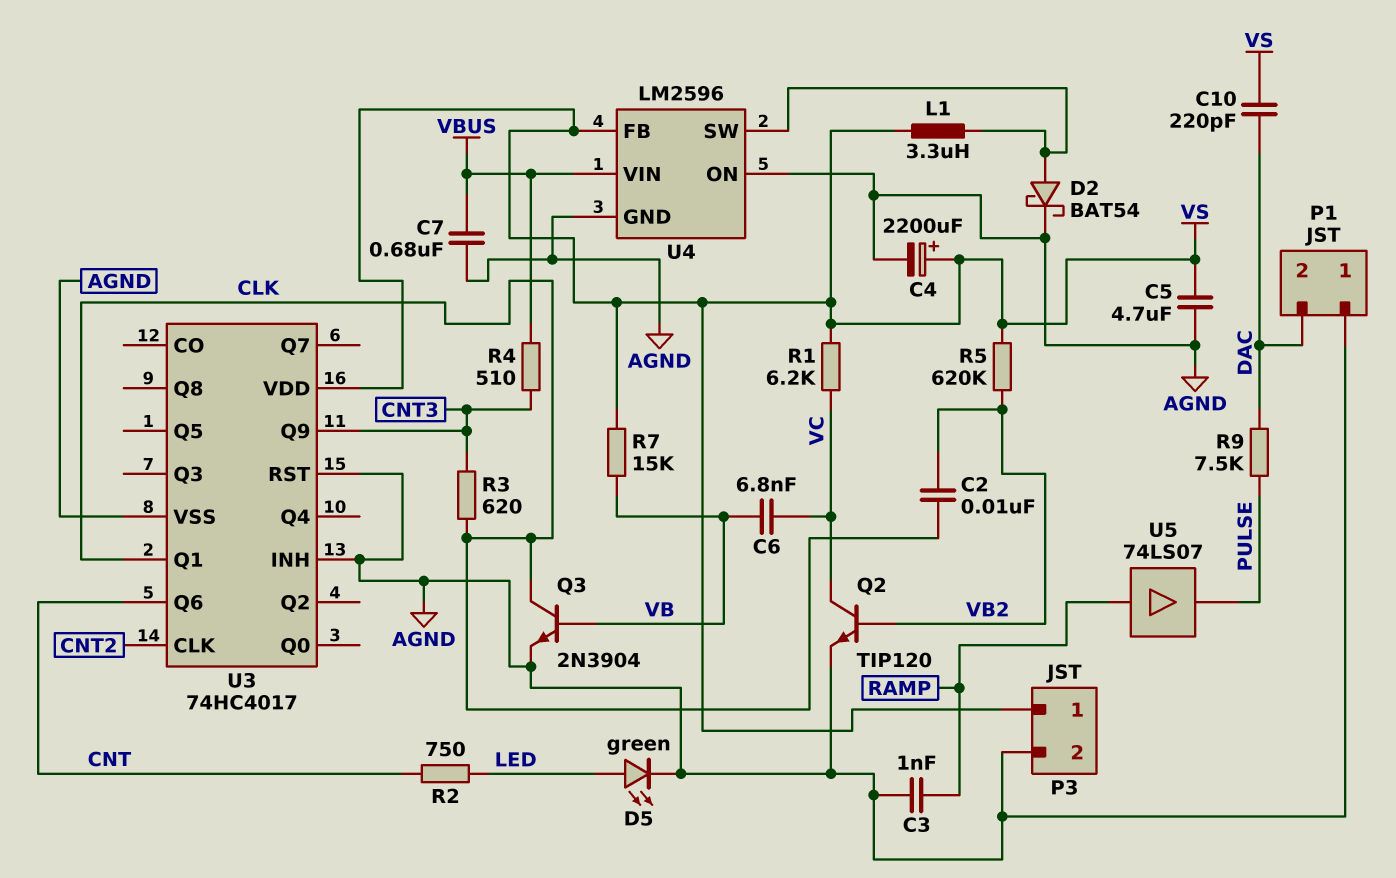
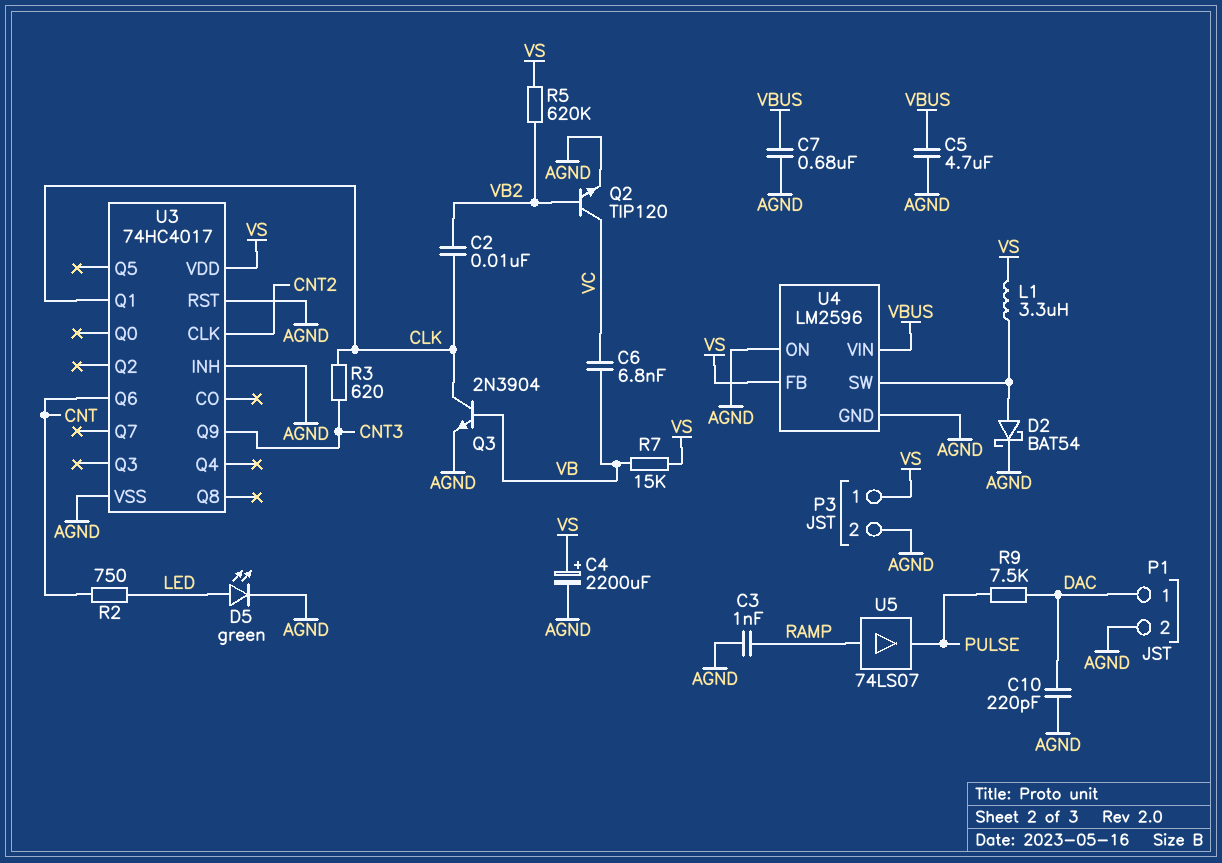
C5: 4.7uF (AGND, VS) -> 4.7uF (AGND, VBUS)
C10: 220pF (DAC, VS) -> 220pF (AGND, DAC)
P1 pin 1: AGND -> DAC
P1 pin 2: DAC -> AGND
R1: 6.2k (VC, VS) -> none
R4: 510 (CNT3, VBUS) -> none

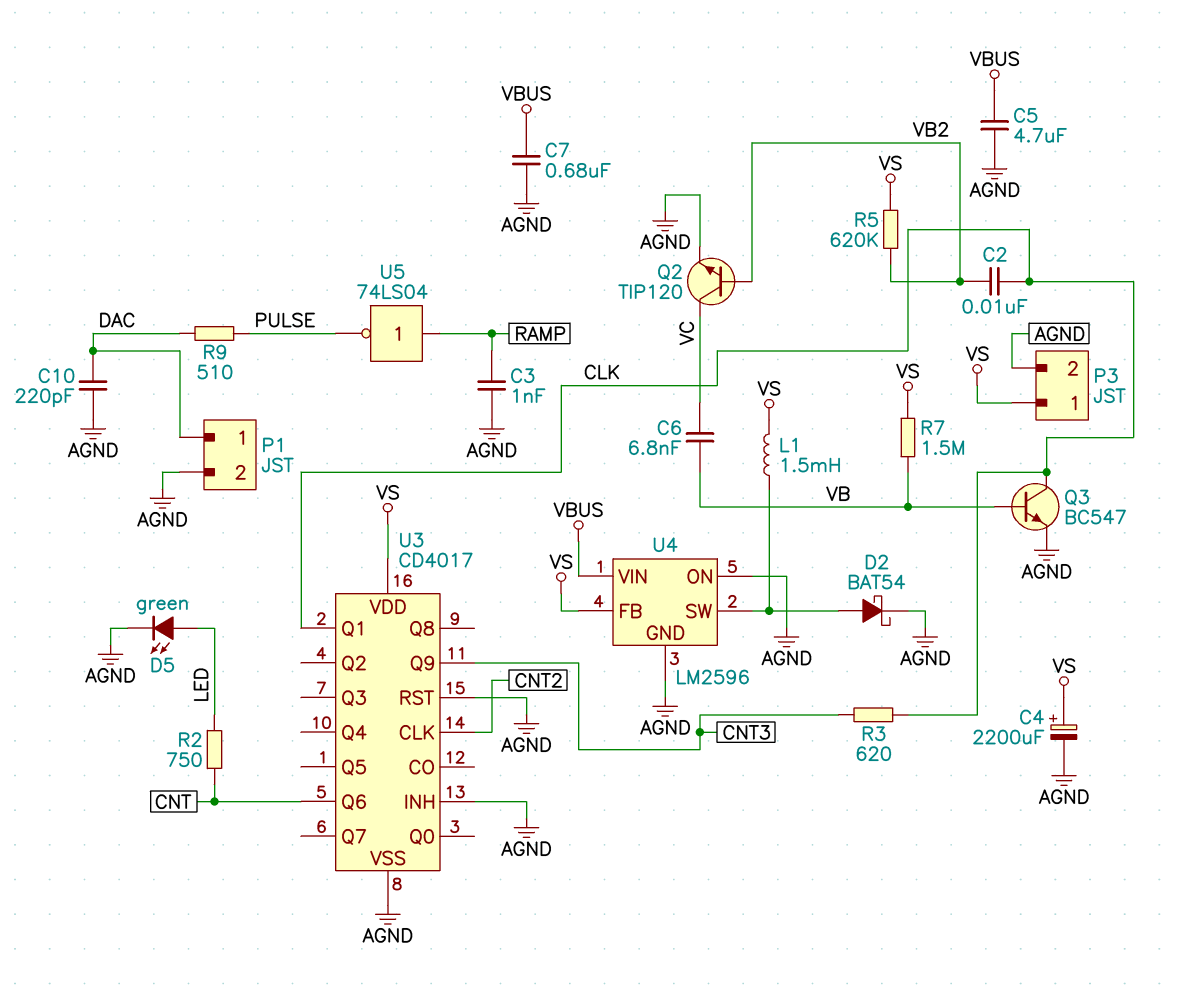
L1: 3.3uH (U4/SW, VS) -> 1.5mH (U4/SW, VS)
Q3: NPN 2N3904 (B VB, C CLK, E AGND) -> NPN BC547 (B VB, C CLK, E AGND)
R7: 15k (VB, VS) -> 1.5M (VB, VS)
R9: 7.5k (DAC, PULSE) -> 510 (DAC, PULSE)
U3: 74HC4017 -> CD4017
U5: buffer 74LS07 (in RAMP, out PULSE) -> NOT 74LS04 (in RAMP, out PULSE)

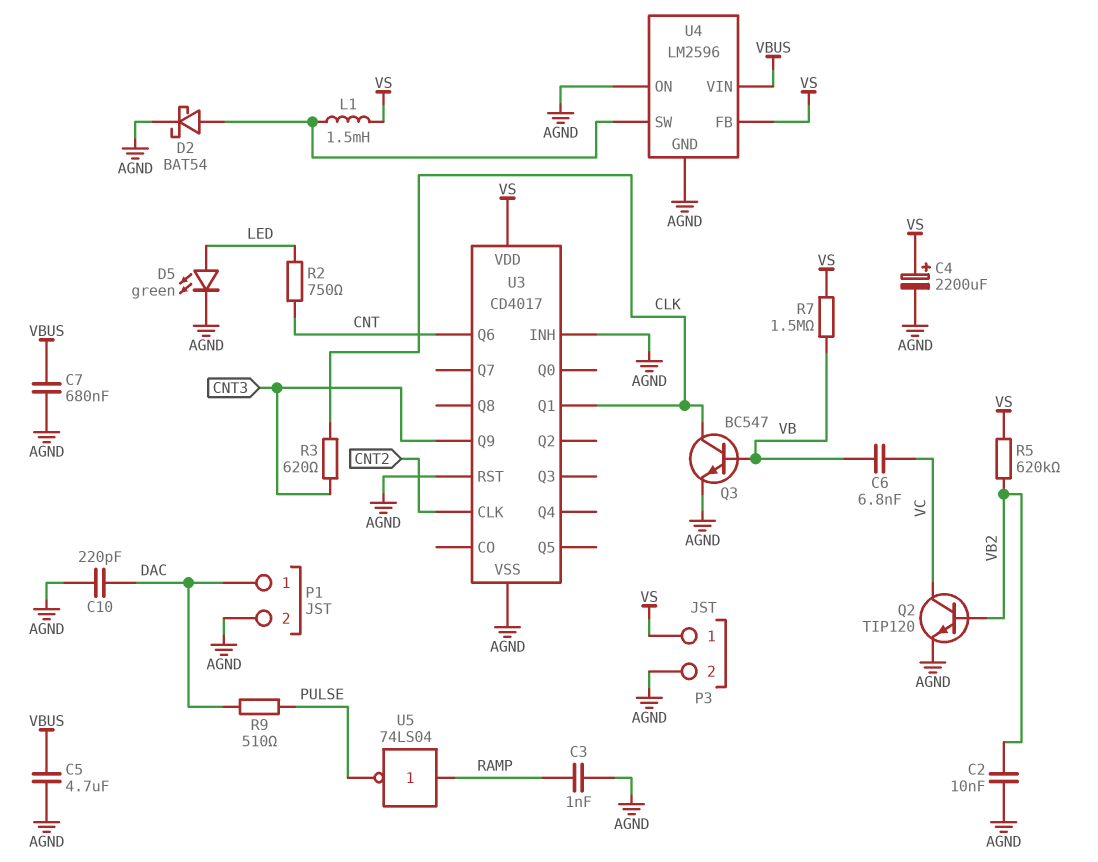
C2: 10nF (CLK, VB2) -> 10nF (AGND, VB2)

